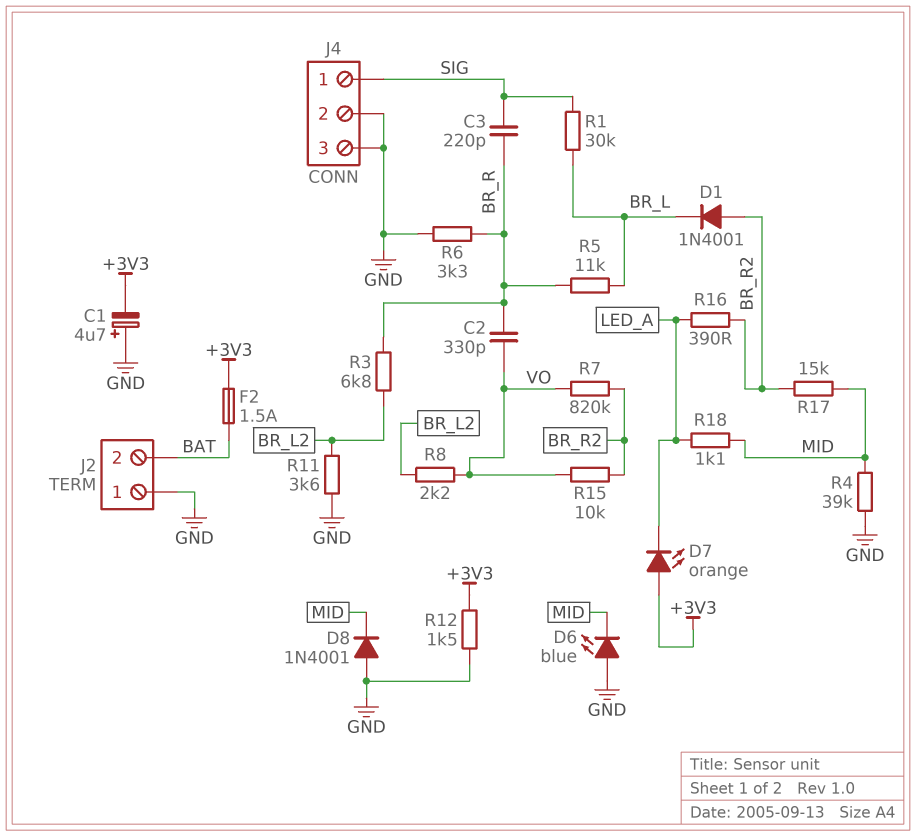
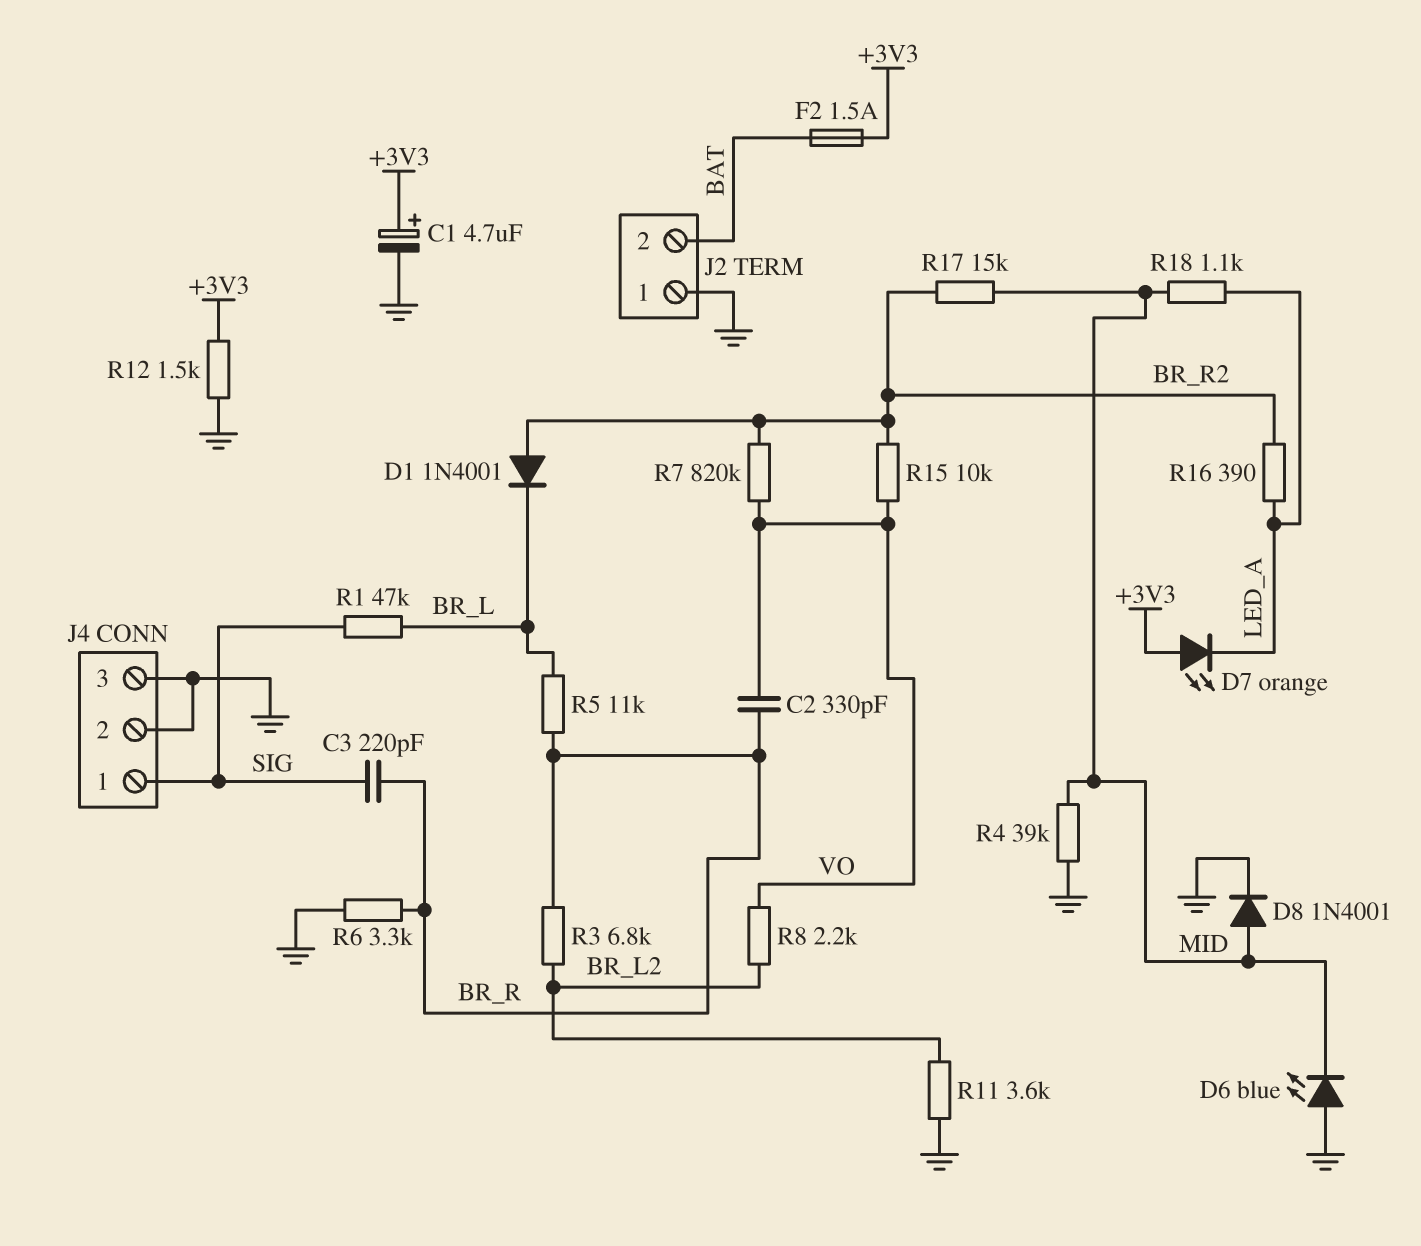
C1: 4.7uF (plus GND, minus +3V3) -> 4.7uF (plus +3V3, minus GND)
D8: diode 1N4001 (A GND, K MID) -> diode 1N4001 (A MID, K GND)
R1: 30k (BR_L, SIG) -> 47k (BR_L, SIG)

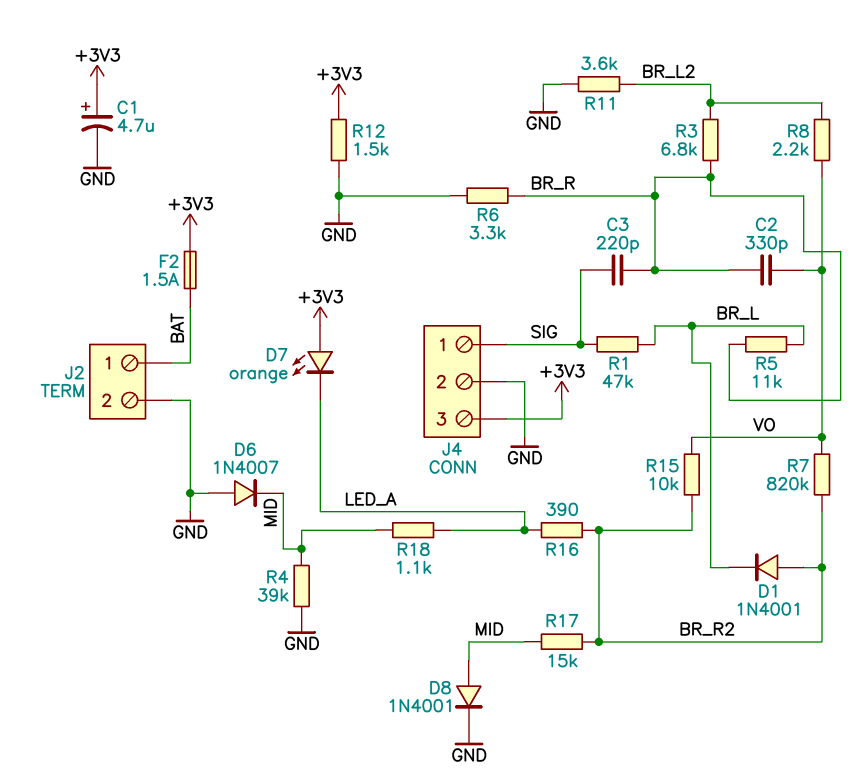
D6: LED blue (A GND, K MID) -> diode 1N4007 (A GND, K MID)
J2 pin 1: GND -> BAT
J2 pin 2: BAT -> GND
J4 pin 3: GND -> +3V3

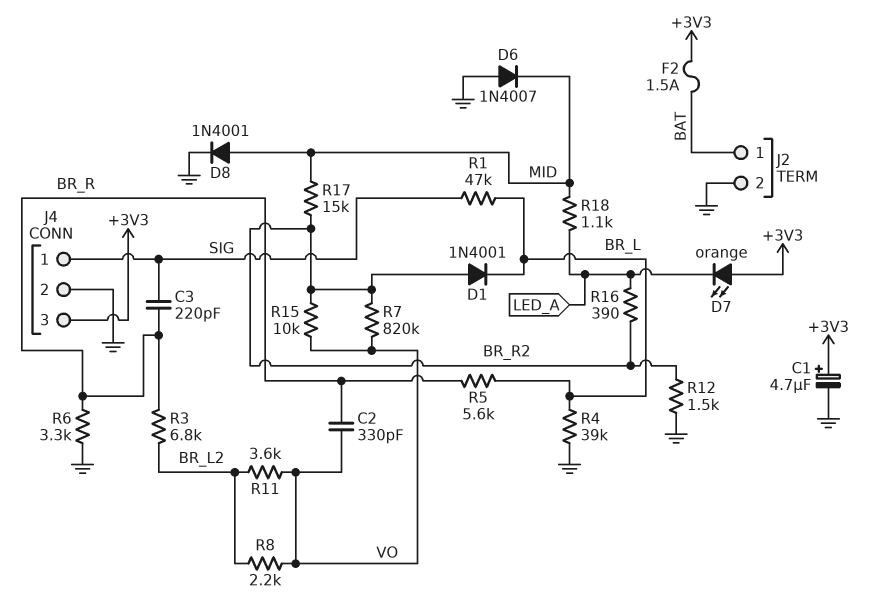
R4: 39k (GND, MID) -> 39k (BR_L, GND)
R5: 11k (BR_L, BR_R) -> 5.6k (BR_L, BR_R)
R11: 3.6k (BR_L2, GND) -> 3.6k (BR_L2, VO)
R12: 1.5k (+3V3, GND) -> 1.5k (BR_R2, GND)

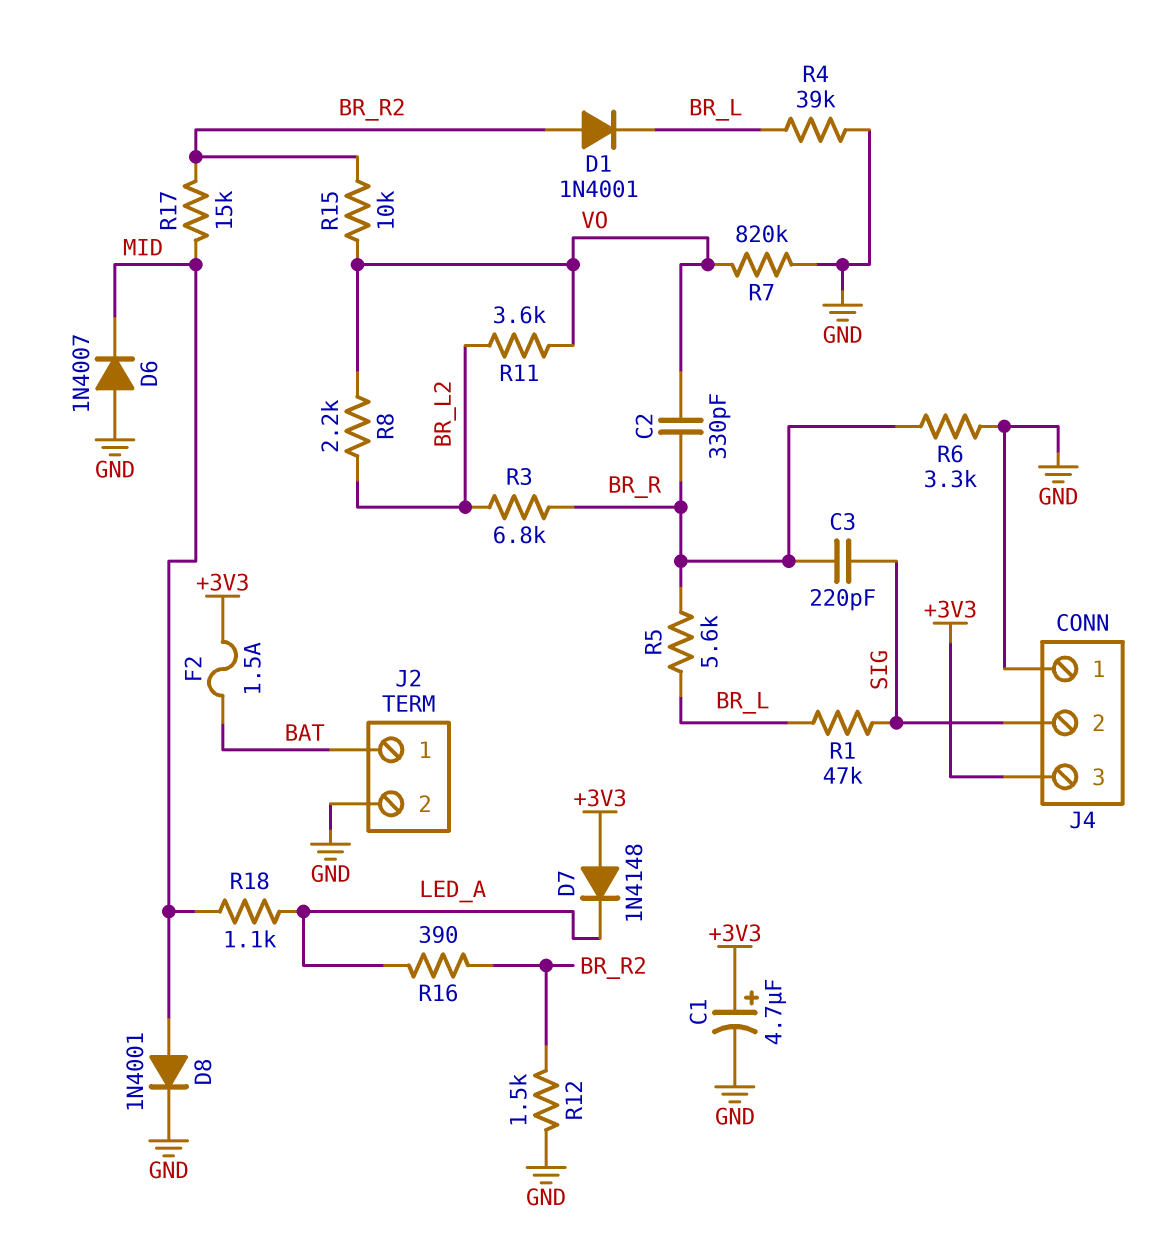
D7: LED orange (A +3V3, K LED_A) -> diode 1N4148 (A +3V3, K LED_A)
J4 pin 1: SIG -> GND
J4 pin 2: GND -> SIG
R7: 820k (BR_R2, VO) -> 820k (GND, VO)

